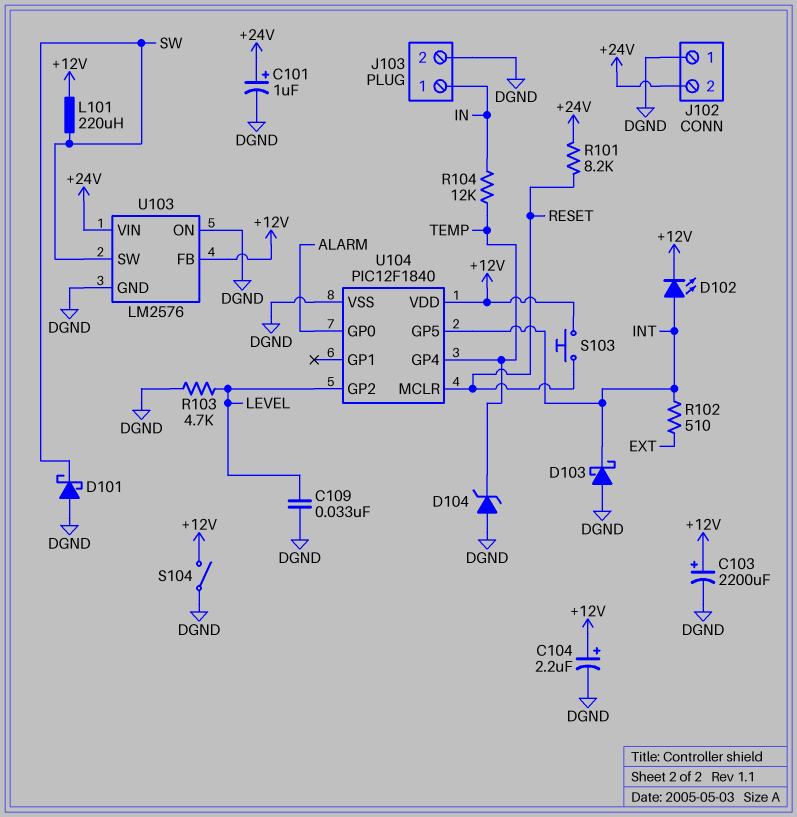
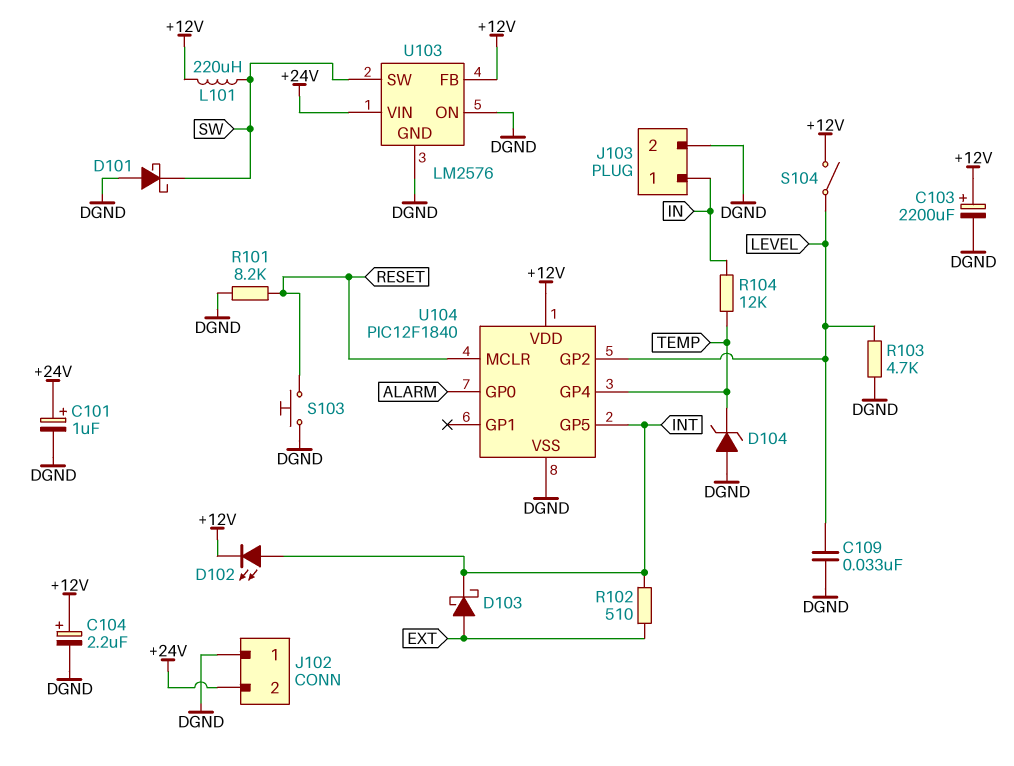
D103: schottky (A DGND, K INT) -> schottky (A EXT, K INT)
R101: 8.2k (+24V, RESET) -> 8.2k (DGND, RESET)
S103: button (+12V, RESET) -> button (DGND, RESET)
S104: switch (+12V, DGND) -> switch (+12V, LEVEL)

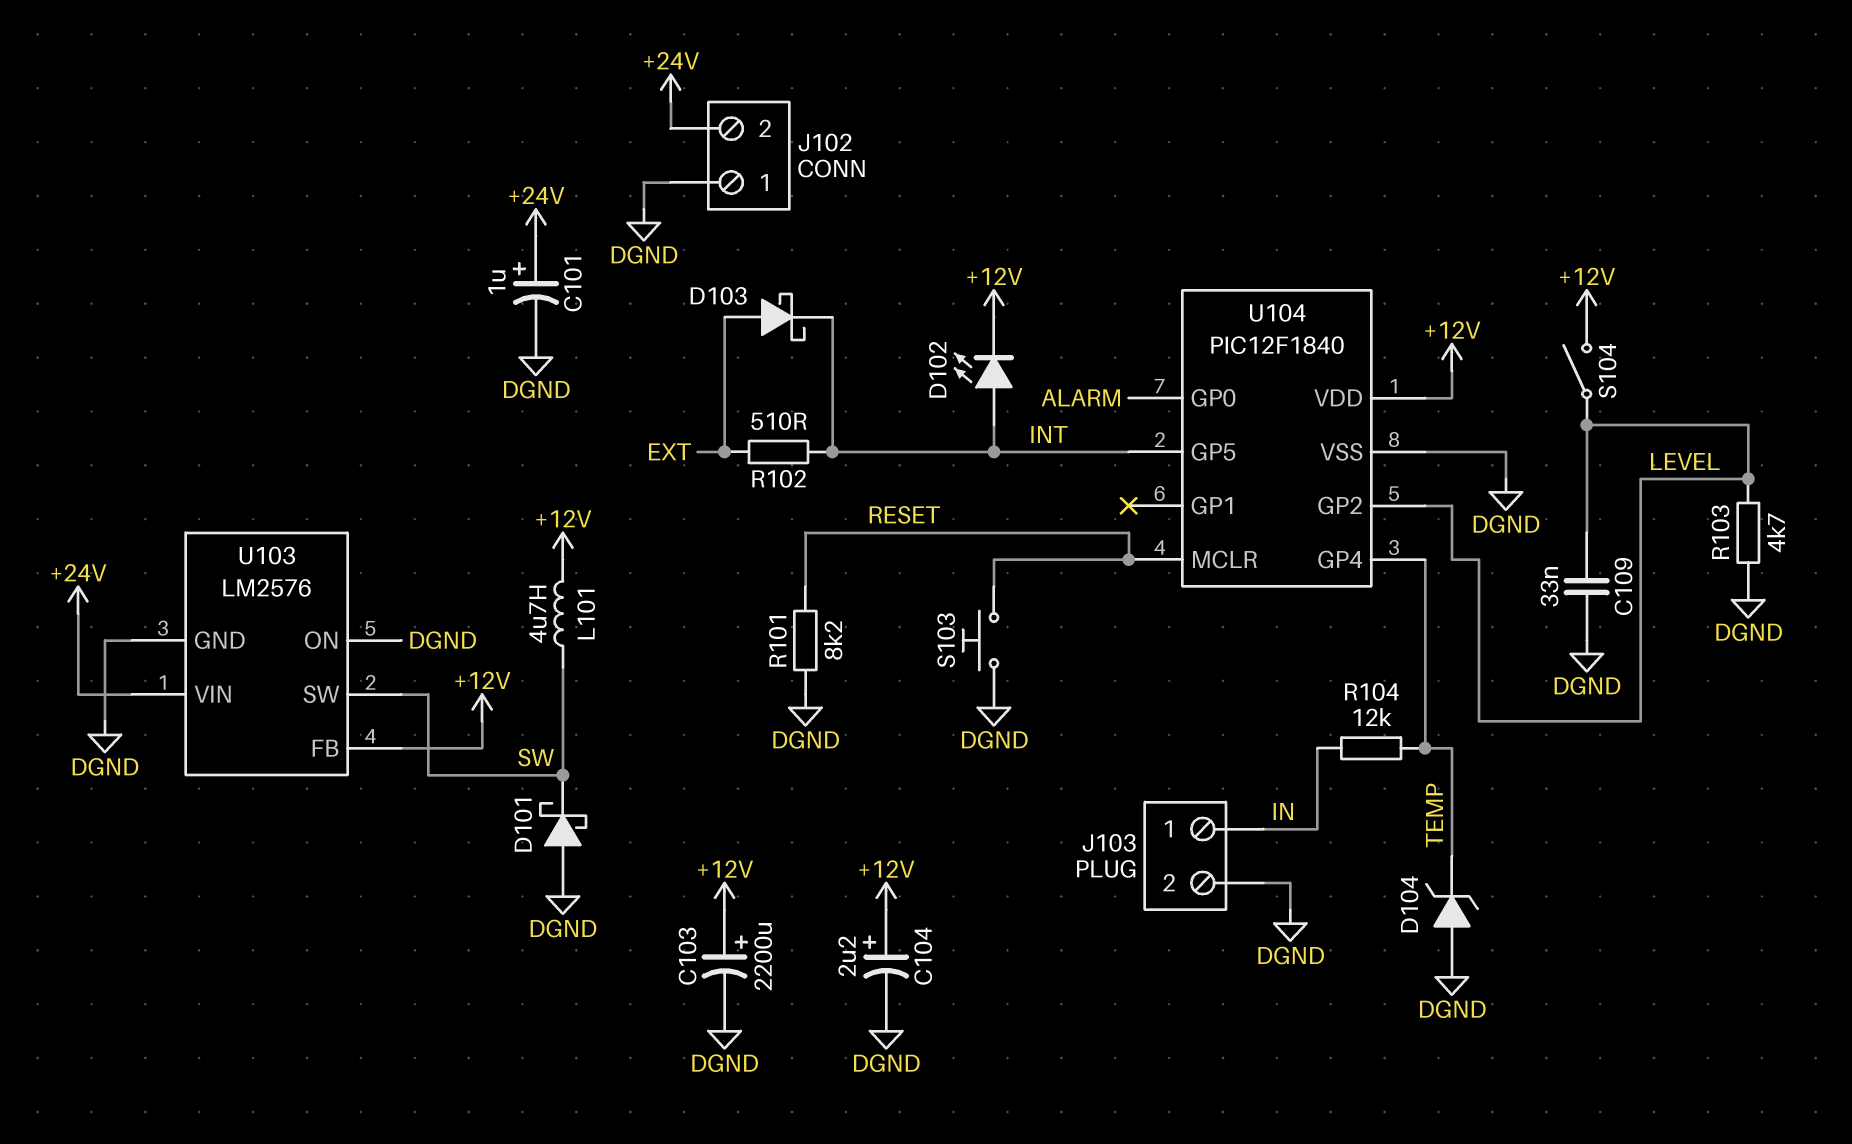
L101: 220uH (+12V, SW) -> 4.7uH (+12V, SW)

